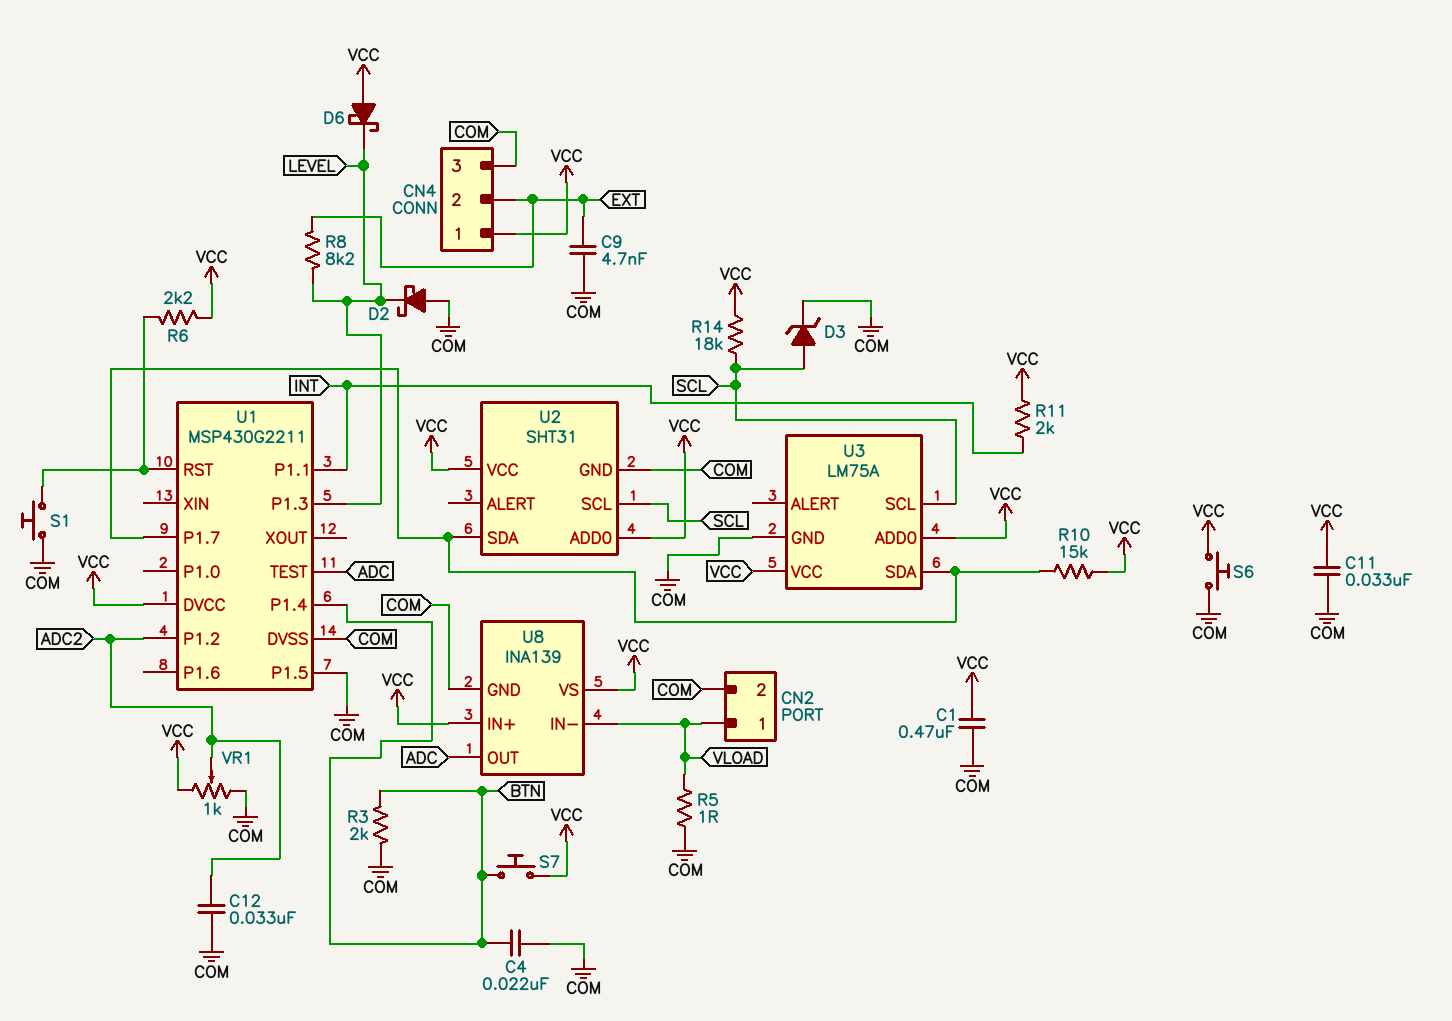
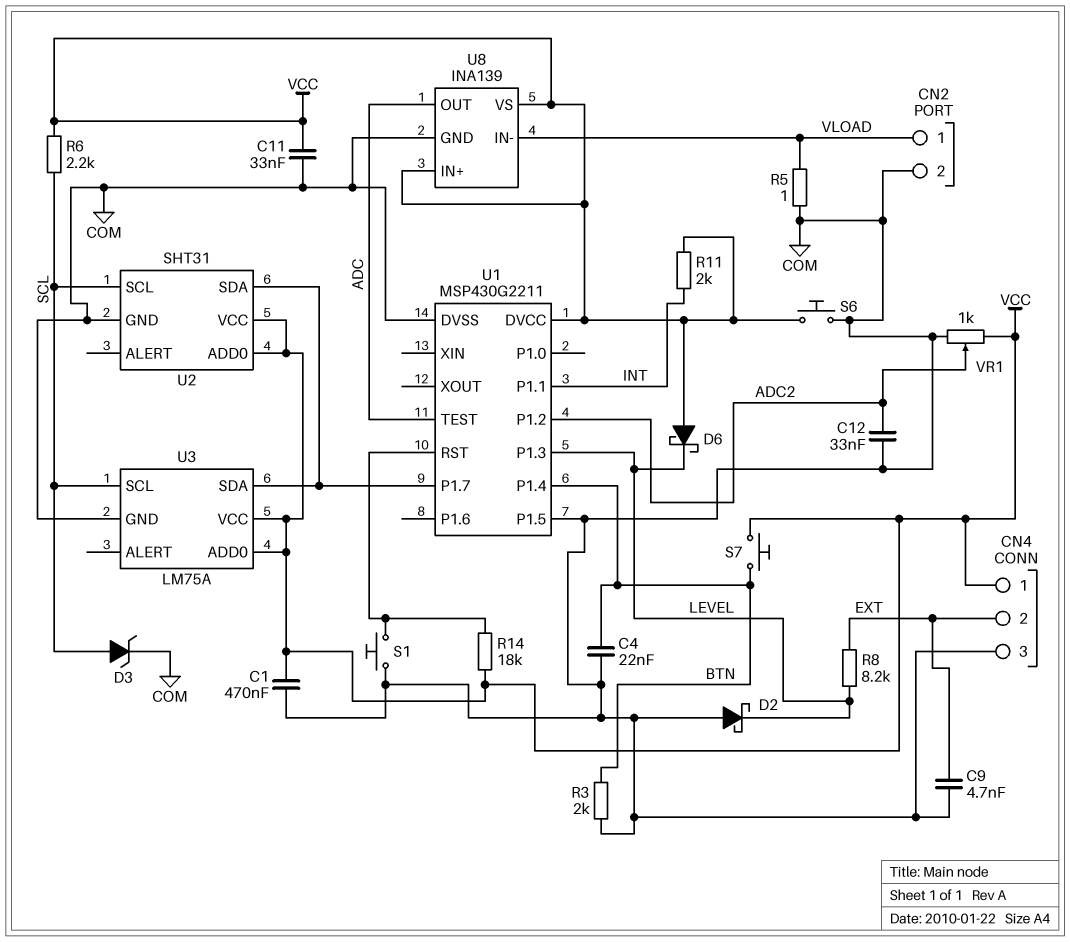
R6: 2.2k (U1/RST, VCC) -> 2.2k (SCL, VCC)
R10: 15k (U1/P1.7, VCC) -> none
R14: 18k (SCL, VCC) -> 18k (U1/RST, VCC)

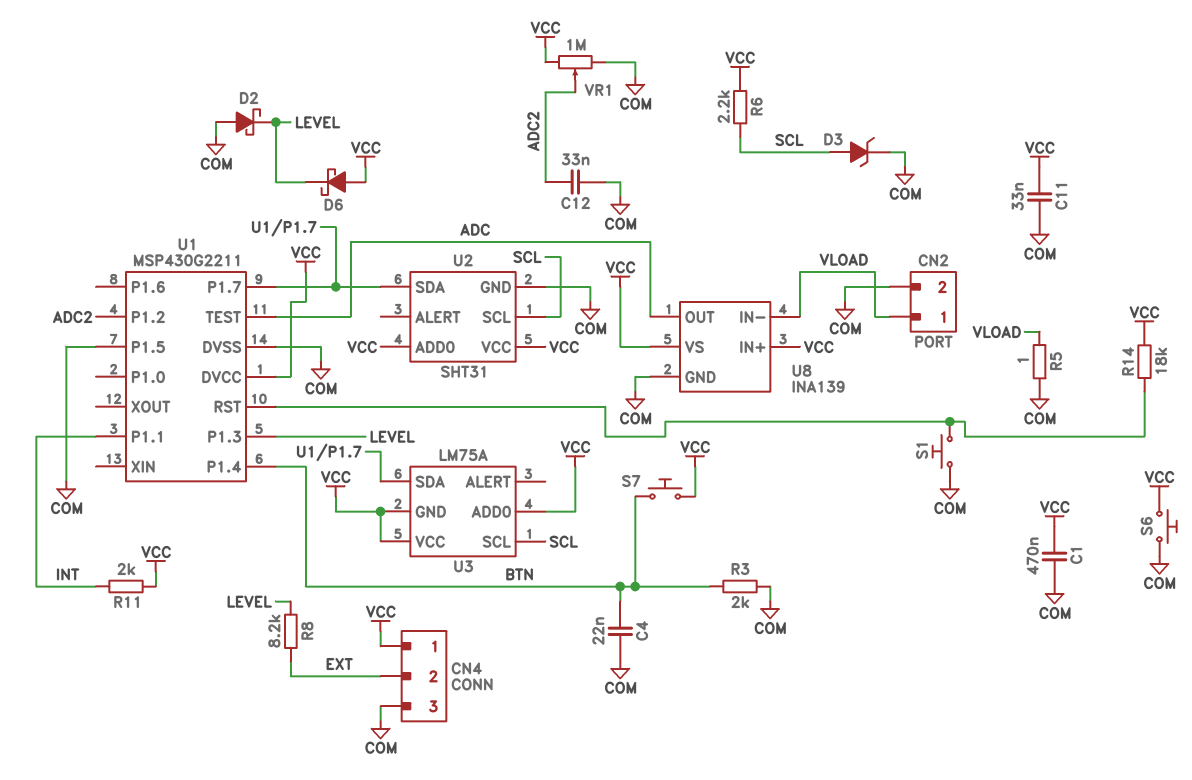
C9: 4.7nF (COM, EXT) -> none
U3 pin GND: COM -> VCC
VR1: 1k (COM, VCC, wiper ADC2) -> 1M (COM, VCC, wiper ADC2)

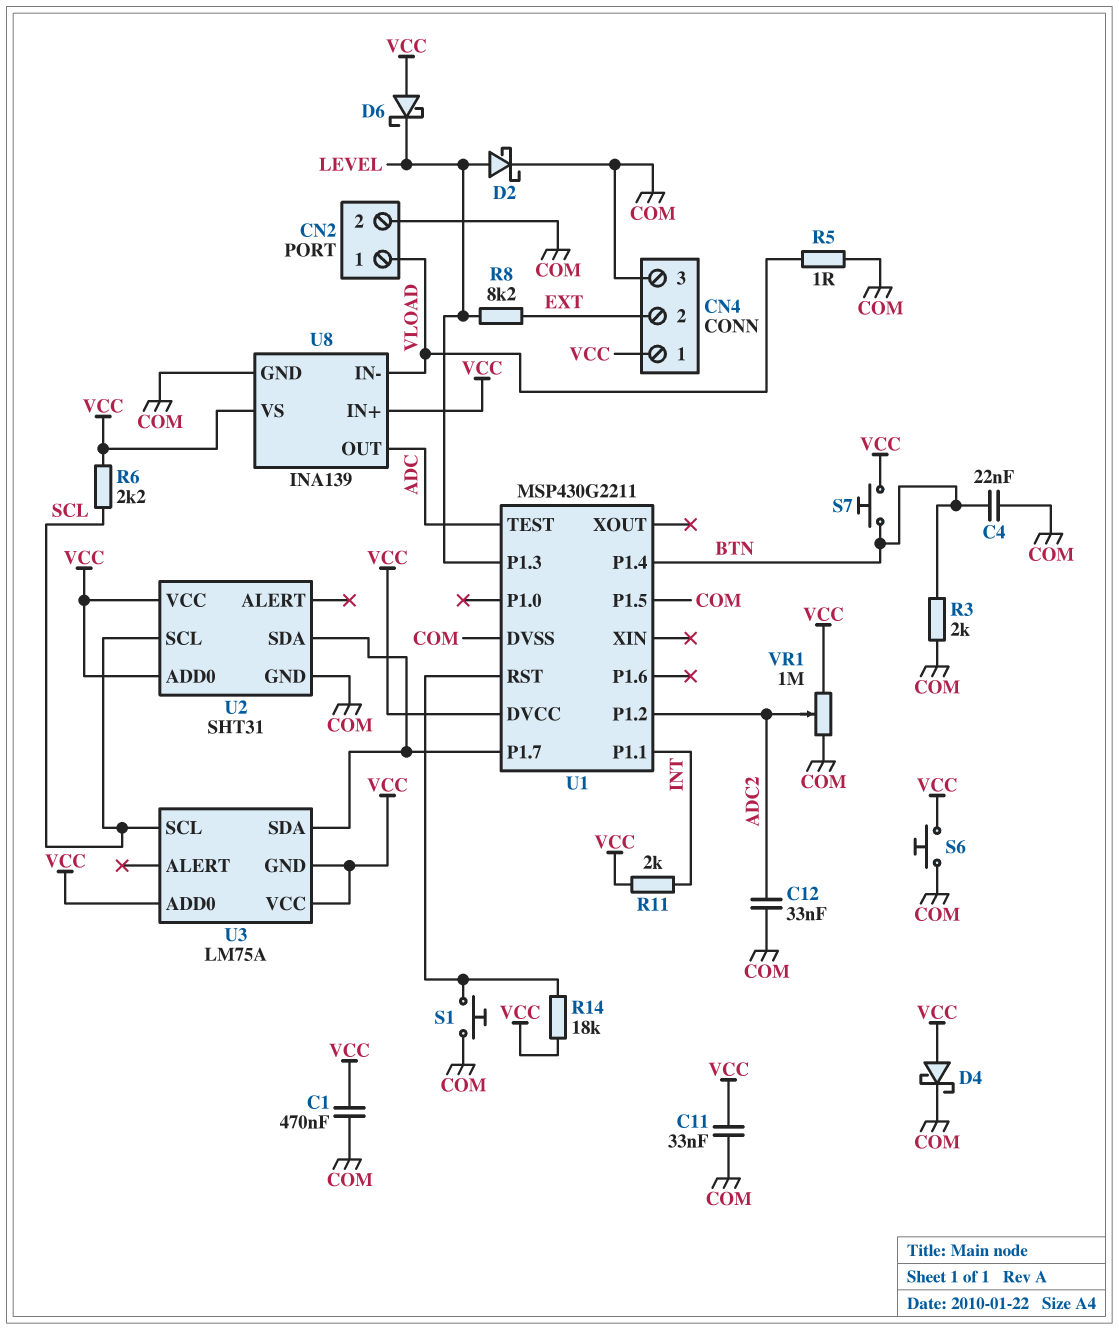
D2: schottky (A COM, K LEVEL) -> schottky (A LEVEL, K COM)
D3: zener (A SCL, K COM) -> none
D4: none -> schottky (A VCC, K COM)

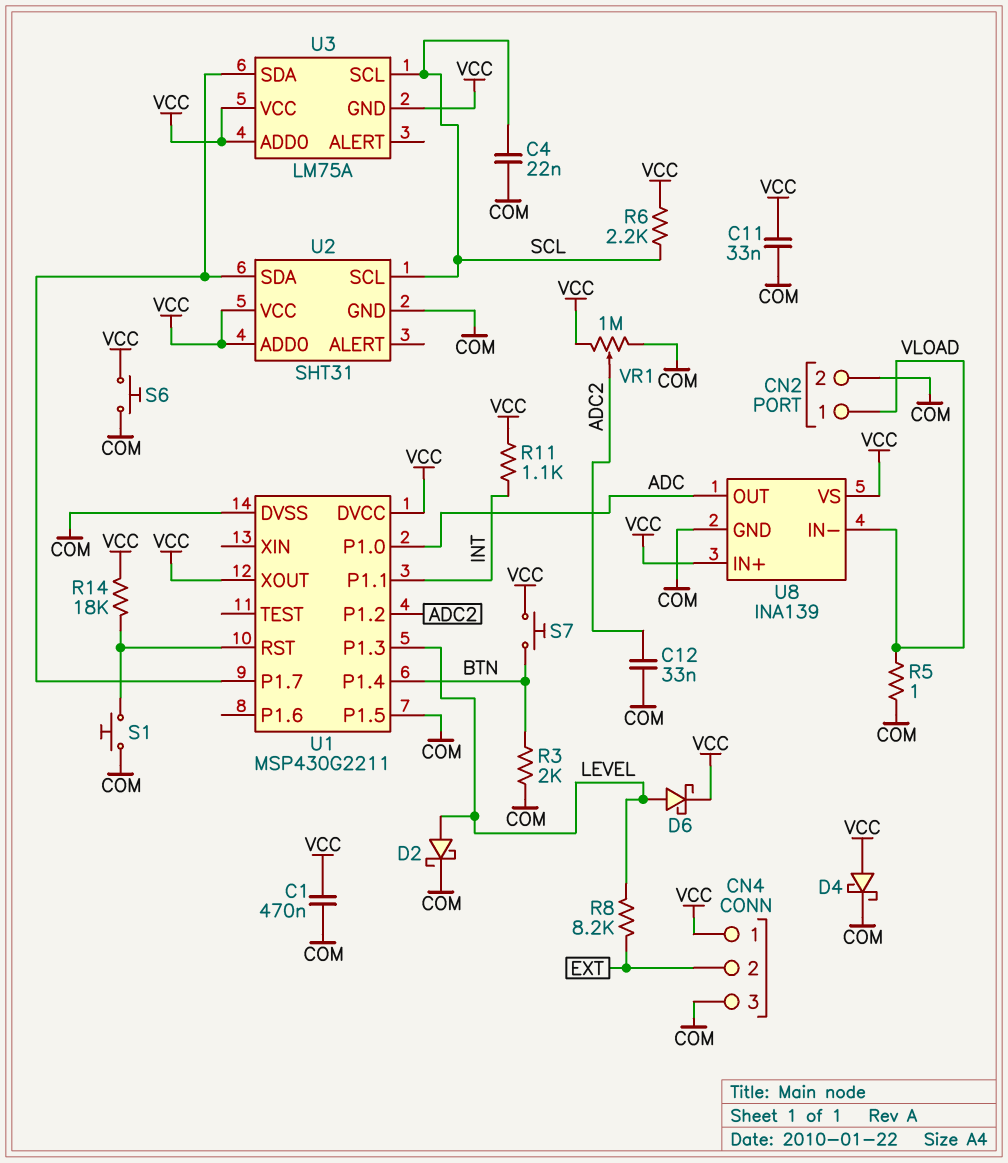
C4: 22nF (BTN, COM) -> 22nF (COM, SCL)
D6: schottky (A VCC, K LEVEL) -> schottky (A LEVEL, K VCC)
R11: 2k (INT, VCC) -> 1.1k (INT, VCC)
U1 pin P1.0: none -> ADC
U1 pin TEST: ADC -> none
U1 pin XOUT: none -> VCC

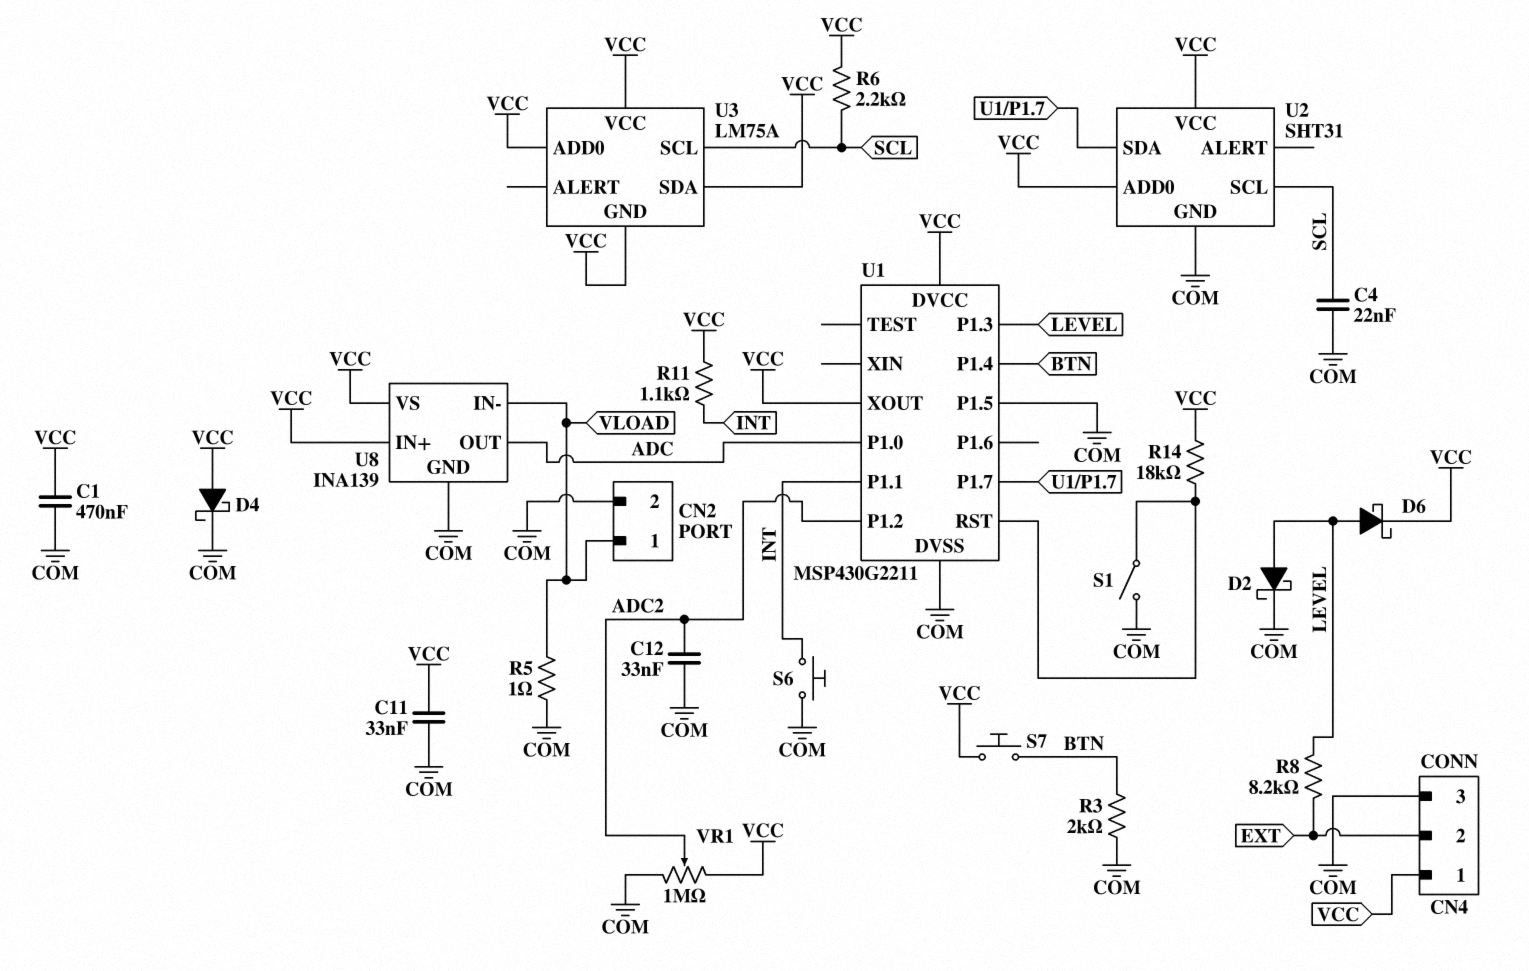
S1: button (COM, U1/RST) -> switch (COM, U1/RST)
S6: button (COM, VCC) -> button (COM, INT)
U3 pin SDA: U1/P1.7 -> VCC

